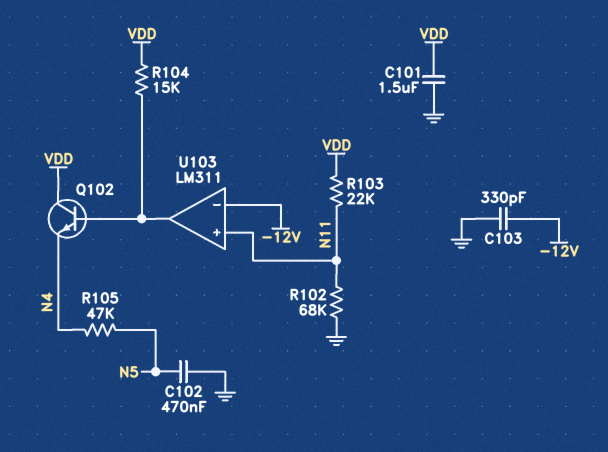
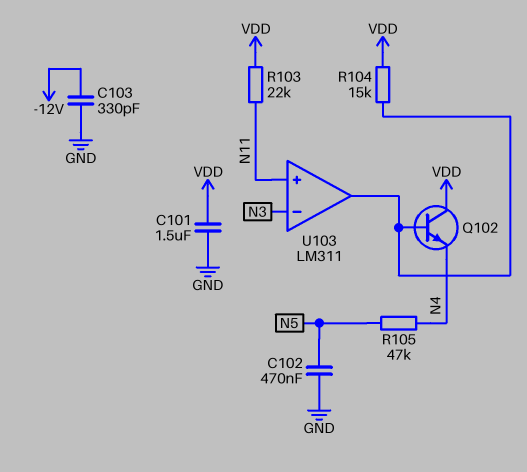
R102: 68k (GND, N11) -> none
U103 pin in-: -12V -> N3

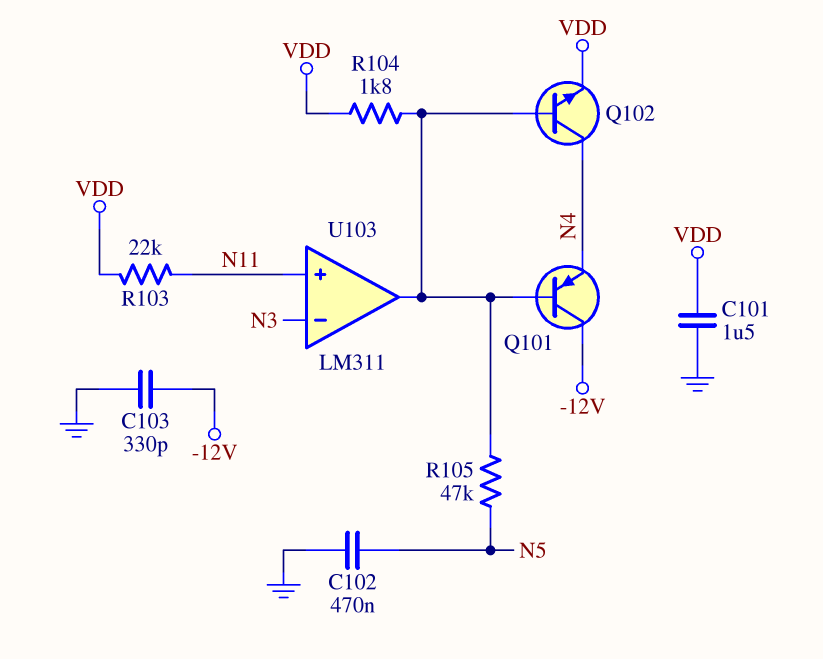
Q101: none -> PNP (B U103/out, C -12V, E N4)
Q102: NPN (B U103/out, C VDD, E N4) -> NPN (B U103/out, C N4, E VDD)
R104: 15k (U103/out, VDD) -> 1.8k (U103/out, VDD)
R105: 47k (N4, N5) -> 47k (N5, U103/out)

